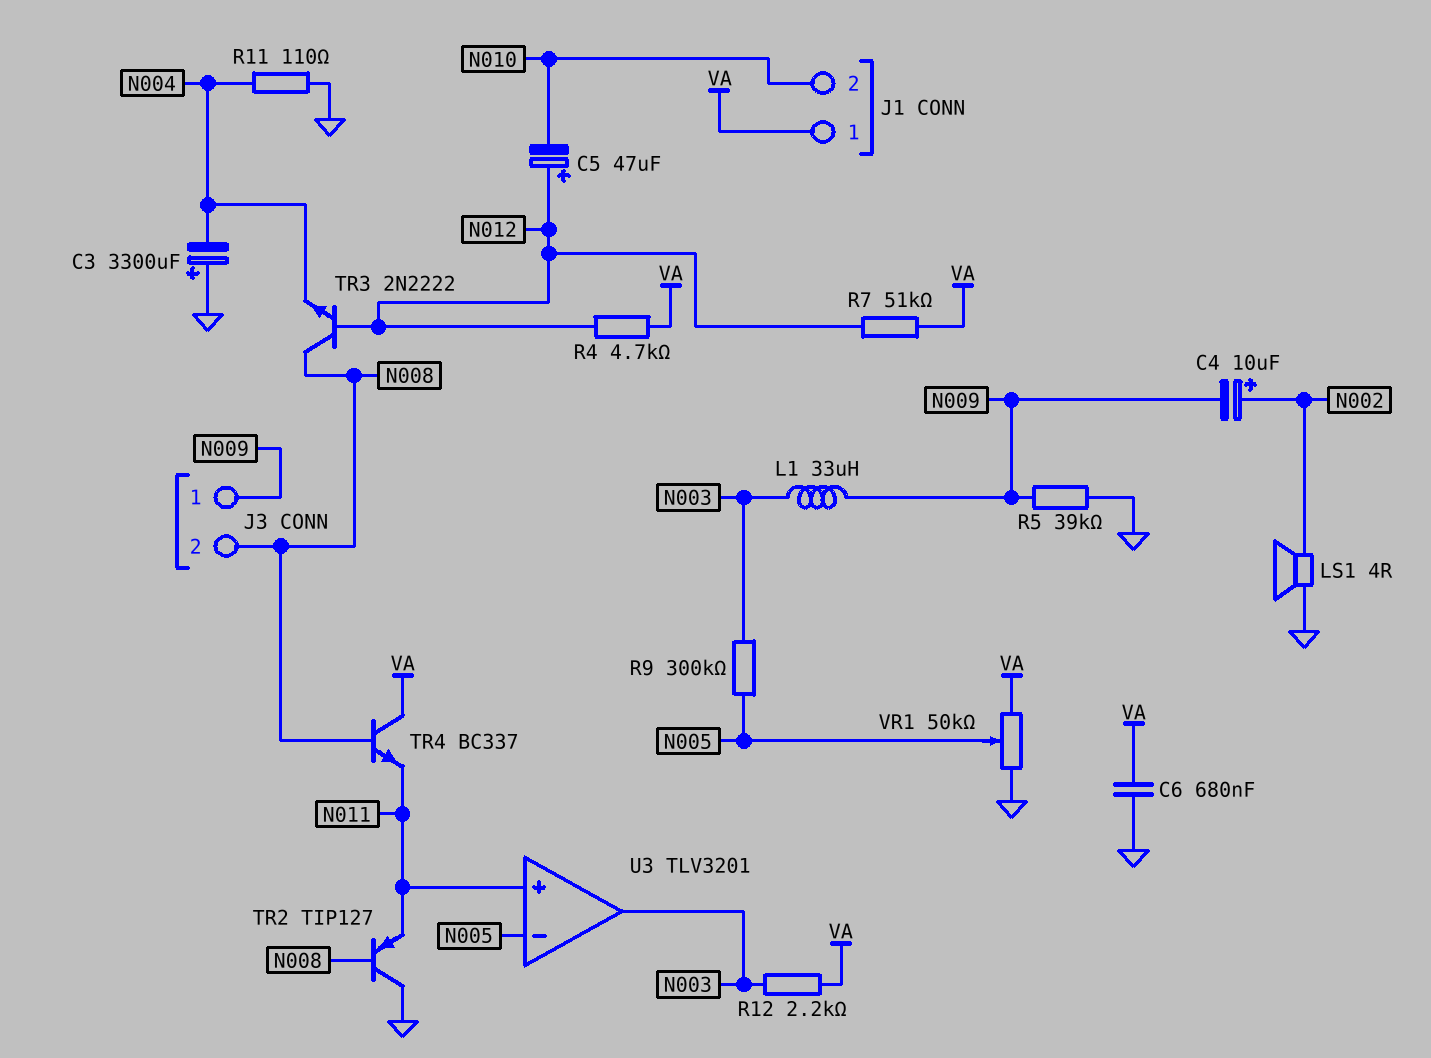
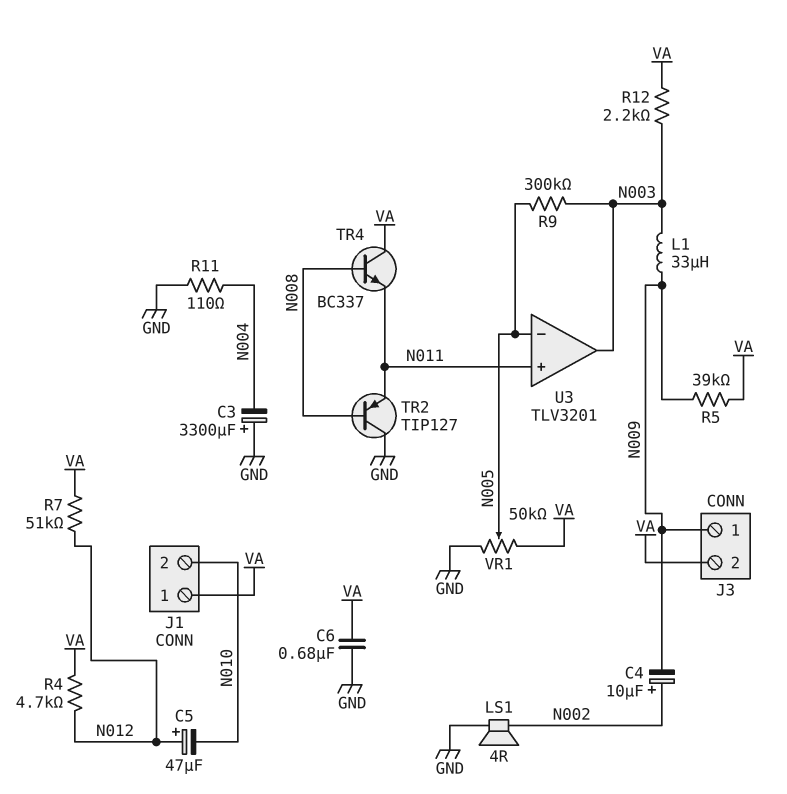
J3 pin 2: N008 -> VA
R5: 39k (GND, N009) -> 39k (N009, VA)
TR3: NPN 2N2222 (B N012, C N008, E N004) -> none

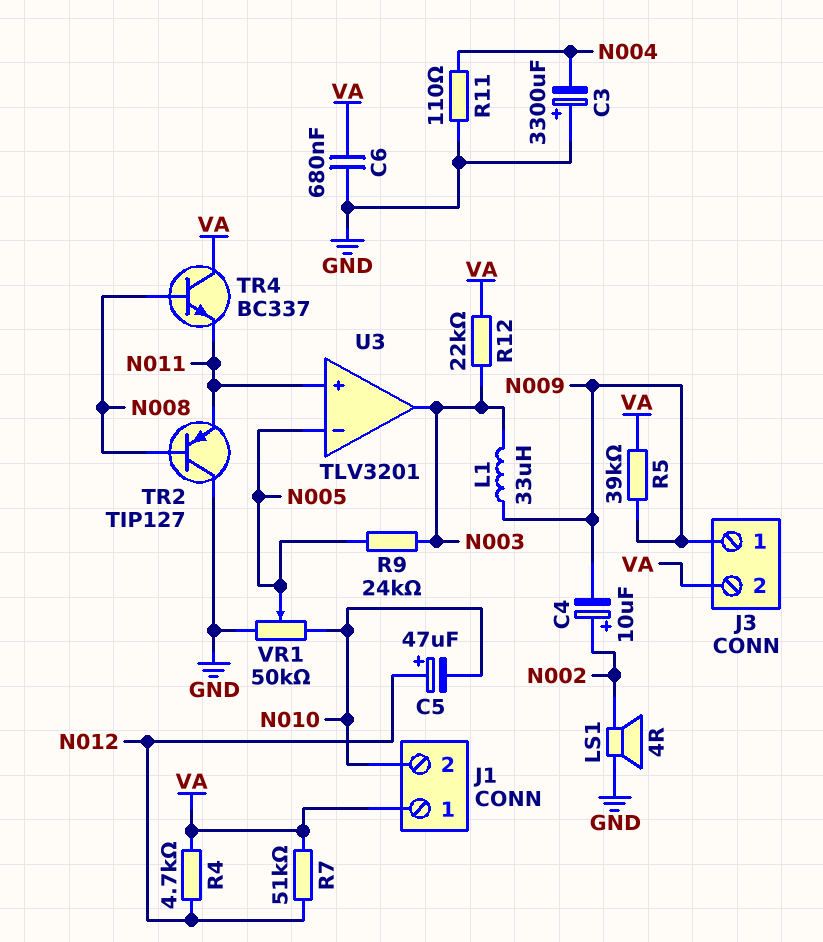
R9: 300k (N003, N005) -> 24k (N003, N005)
R12: 2.2k (N003, VA) -> 22k (N003, VA)
VR1: 50k (GND, VA, wiper N005) -> 50k (GND, N010, wiper N005)

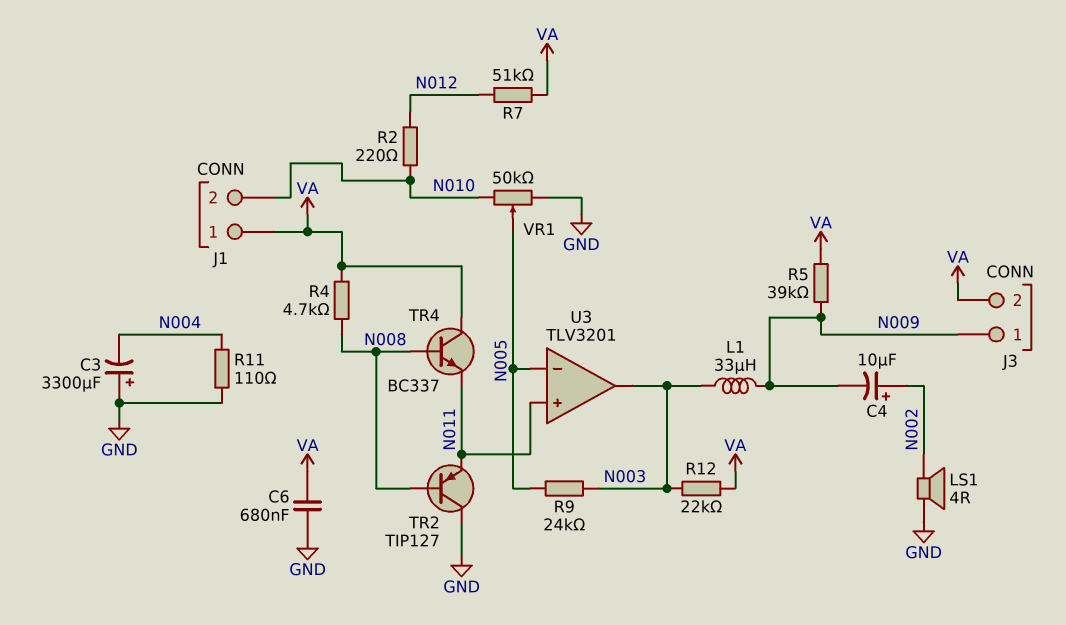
C5: 47uF (plus N012, minus N010) -> none
R2: none -> 220 (N010, N012)
R4: 4.7k (N012, VA) -> 4.7k (N008, VA)

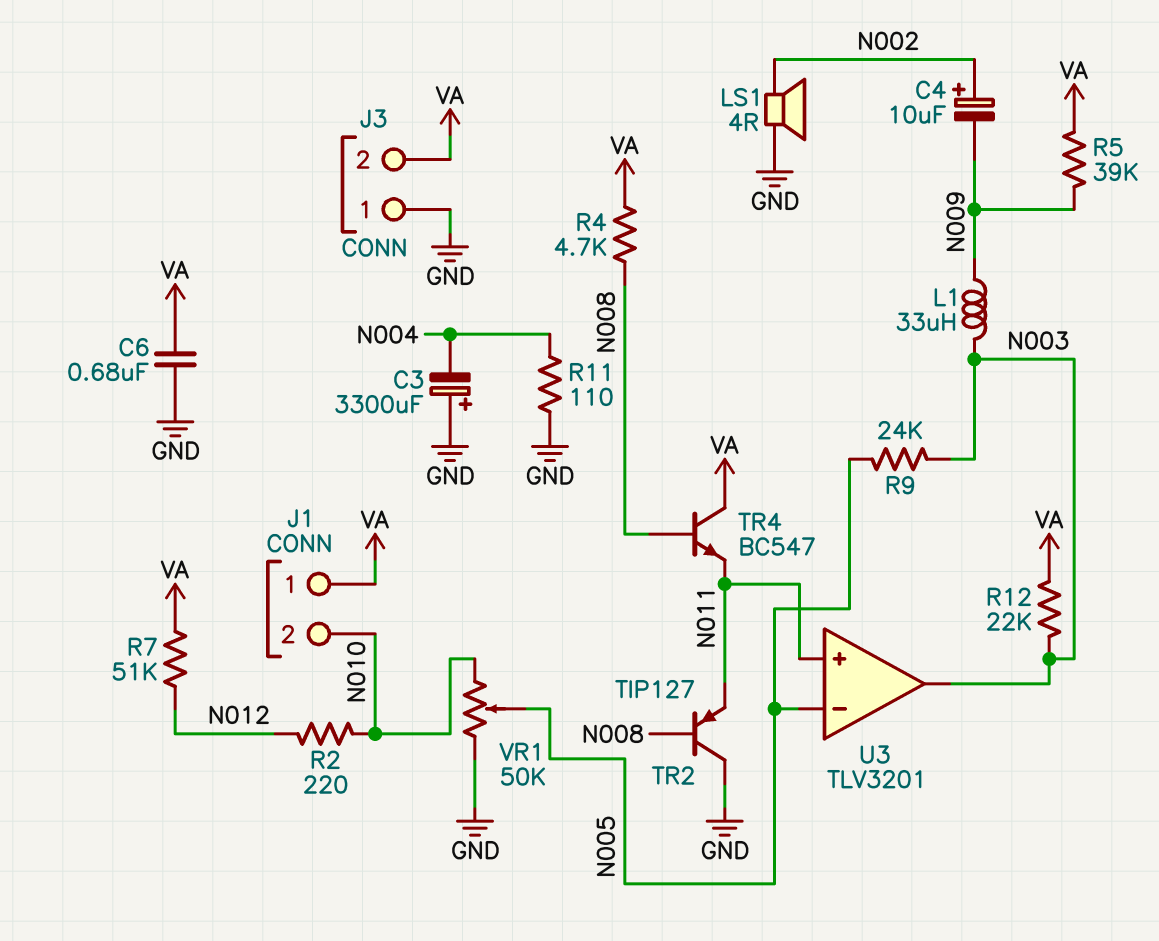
J3 pin 1: N009 -> GND
TR4: NPN BC337 (B N008, C VA, E N011) -> NPN BC547 (B N008, C VA, E N011)

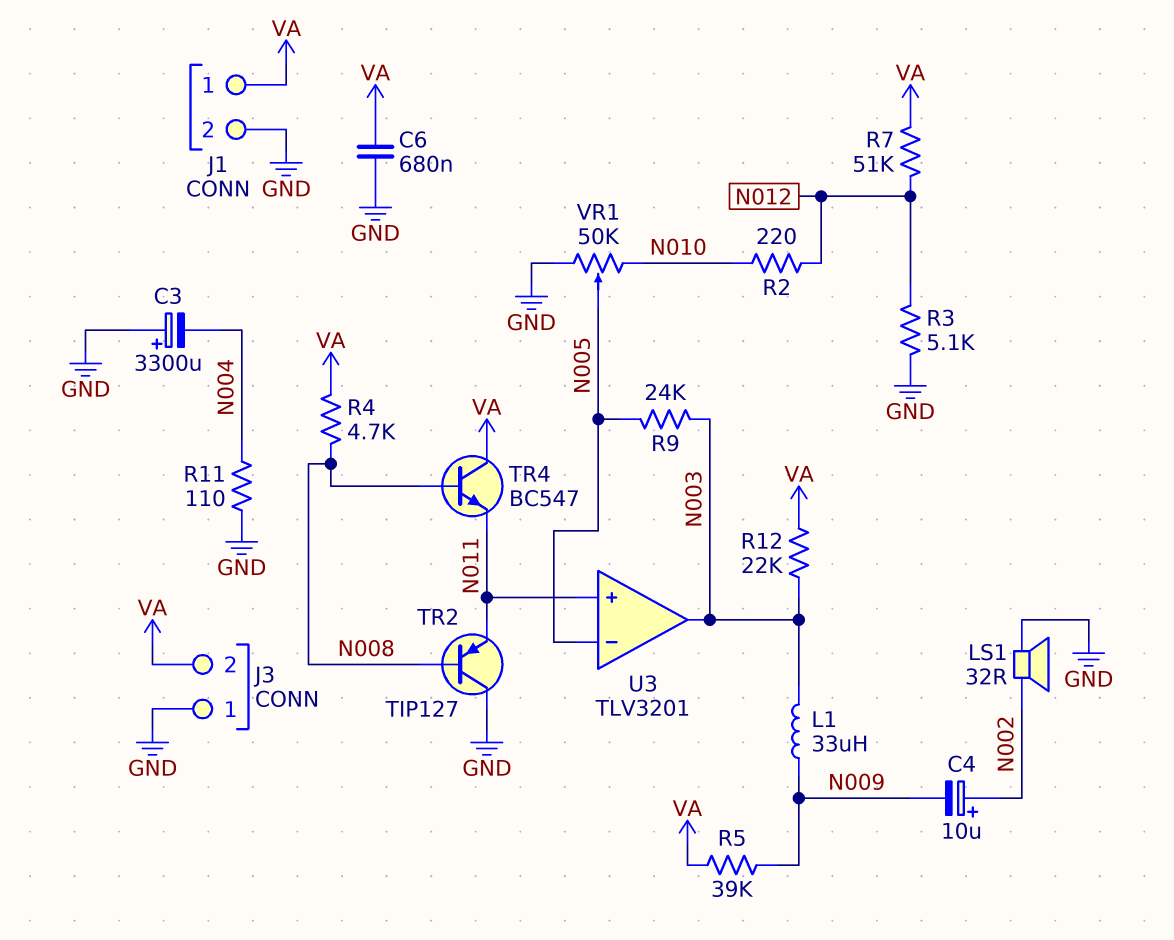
J1 pin 2: N010 -> GND
LS1: speaker 4R (GND, N002) -> speaker 32R (GND, N002)
R3: none -> 5.1k (GND, N012)

